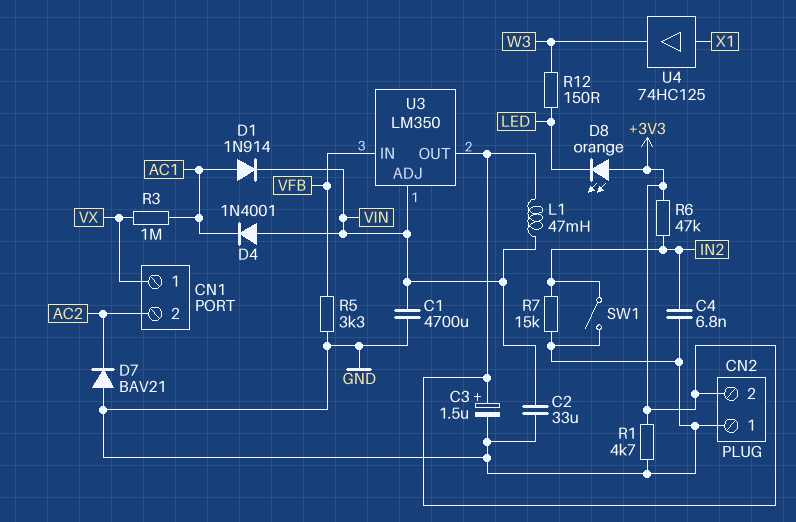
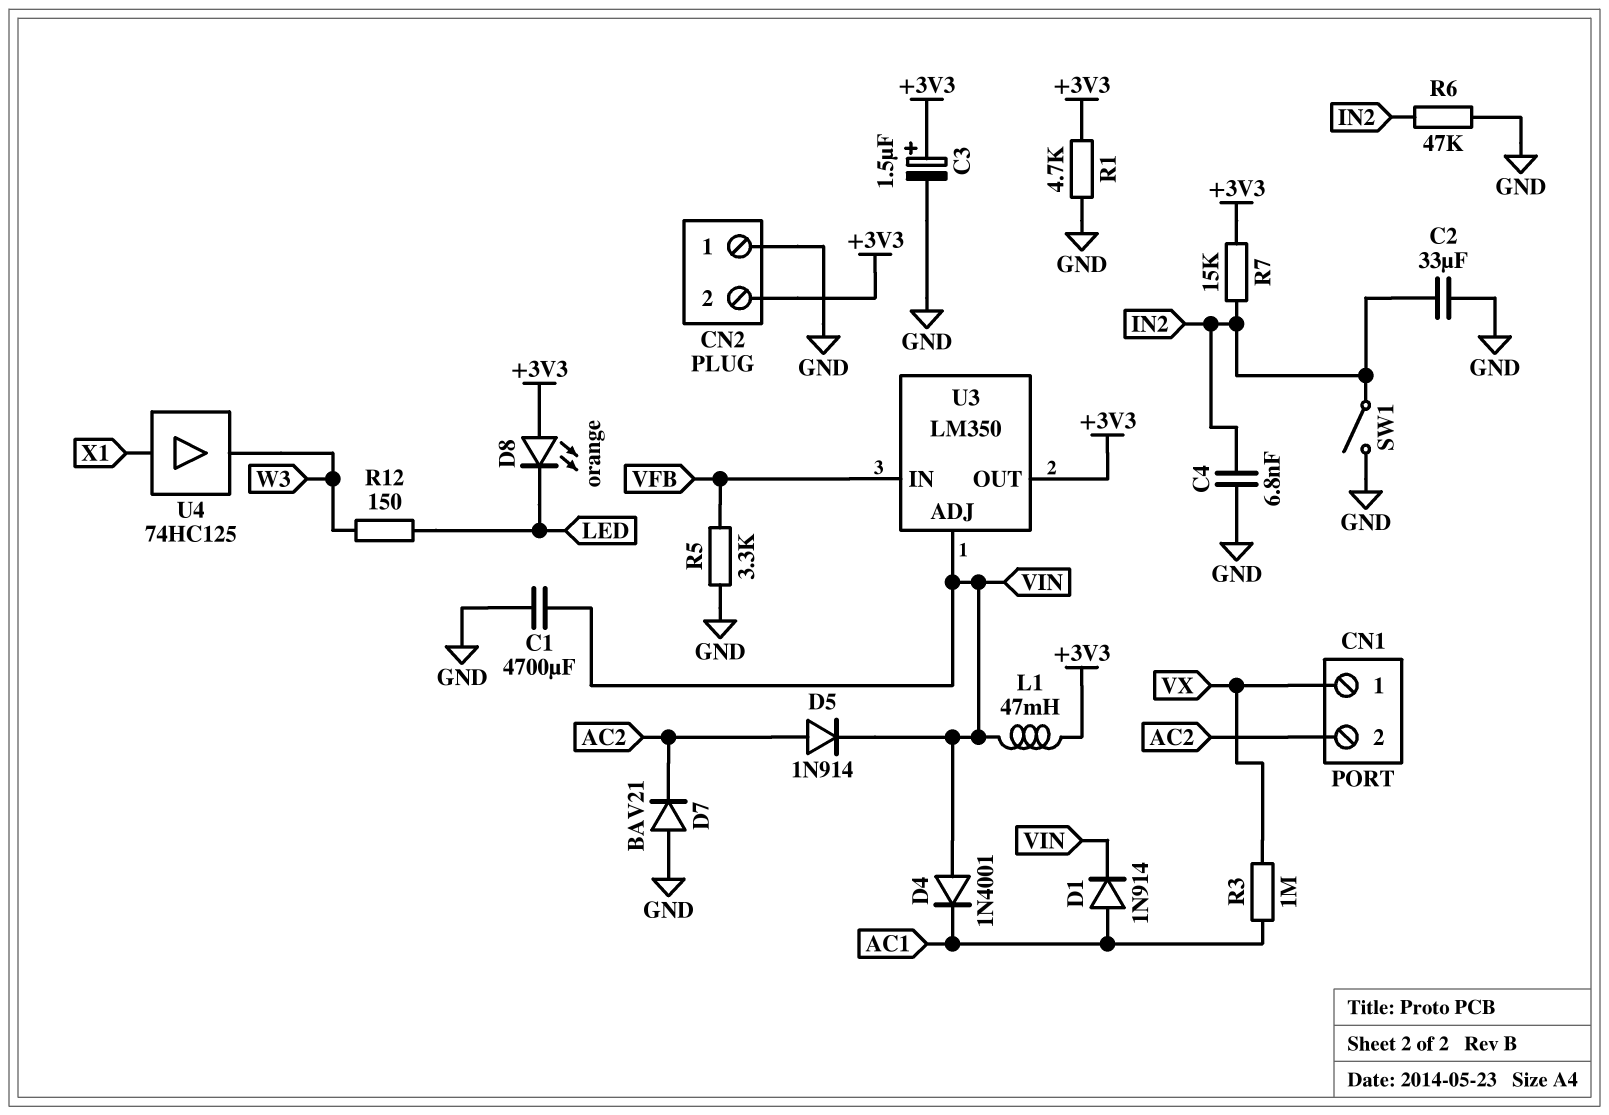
C2: 33uF (GND, VIN) -> 33uF (GND, IN2)
D5: none -> diode 1N914 (A AC2, K VIN)
R6: 47k (+3V3, IN2) -> 47k (GND, IN2)
R7: 15k (GND, IN2) -> 15k (+3V3, IN2)

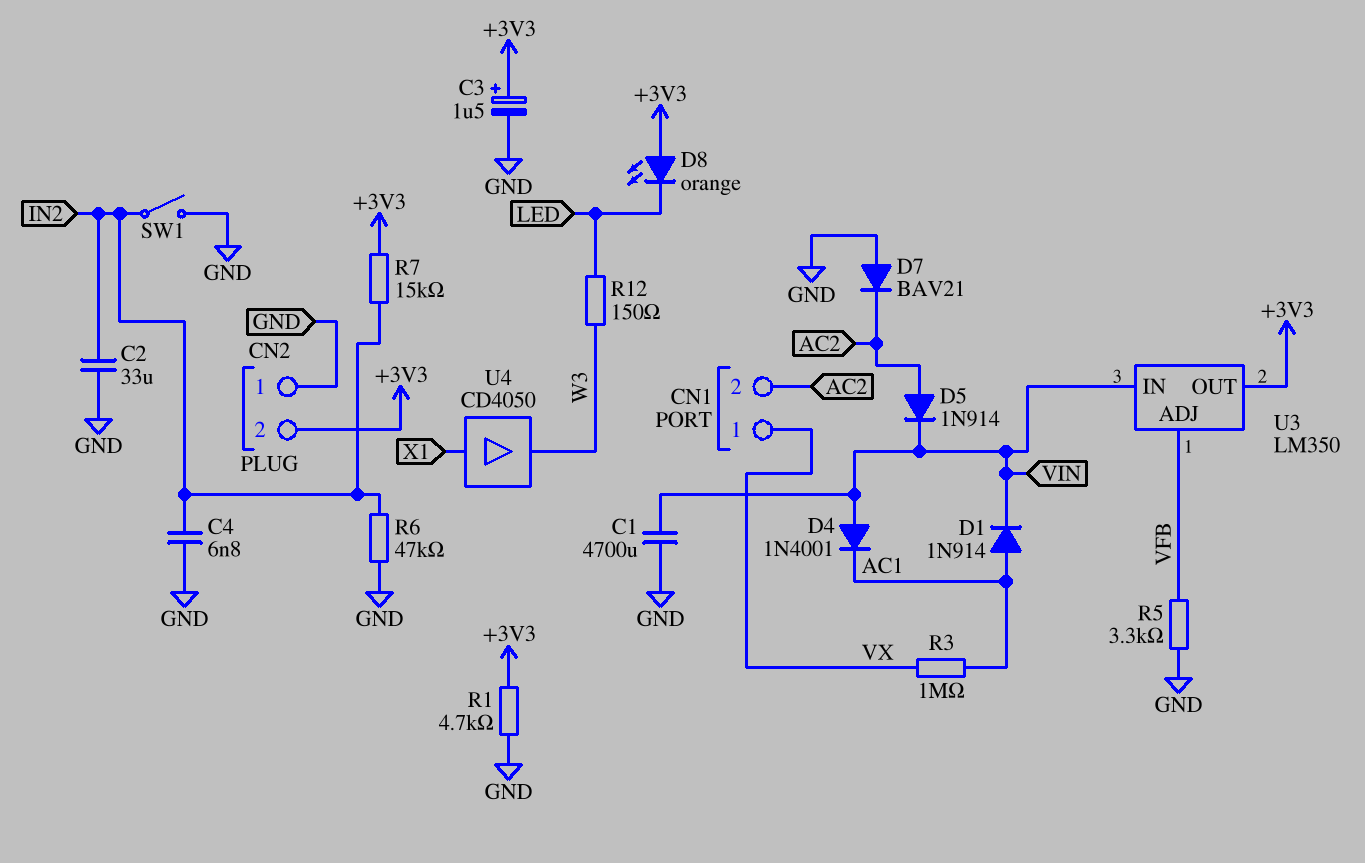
L1: 47mH (+3V3, VIN) -> none
U3 pin ADJ: VIN -> VFB
U3 pin IN: VFB -> VIN
U4: buffer 74HC125 (in X1, out W3) -> buffer CD4050 (in X1, out W3)

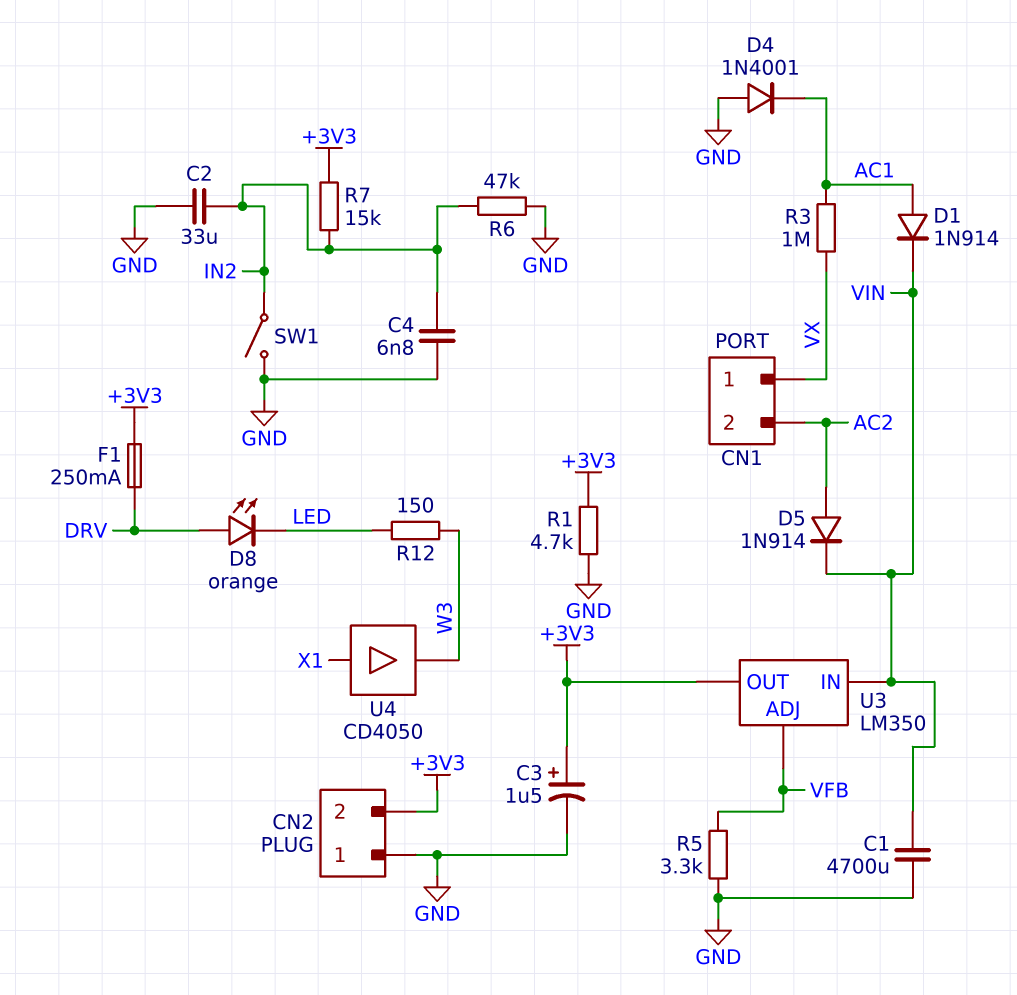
D4: diode 1N4001 (A VIN, K AC1) -> diode 1N4001 (A GND, K AC1)
D7: diode BAV21 (A GND, K AC2) -> none
D8: LED orange (A +3V3, K LED) -> LED orange (A DRV, K LED)
F1: none -> 250mA (+3V3, DRV)

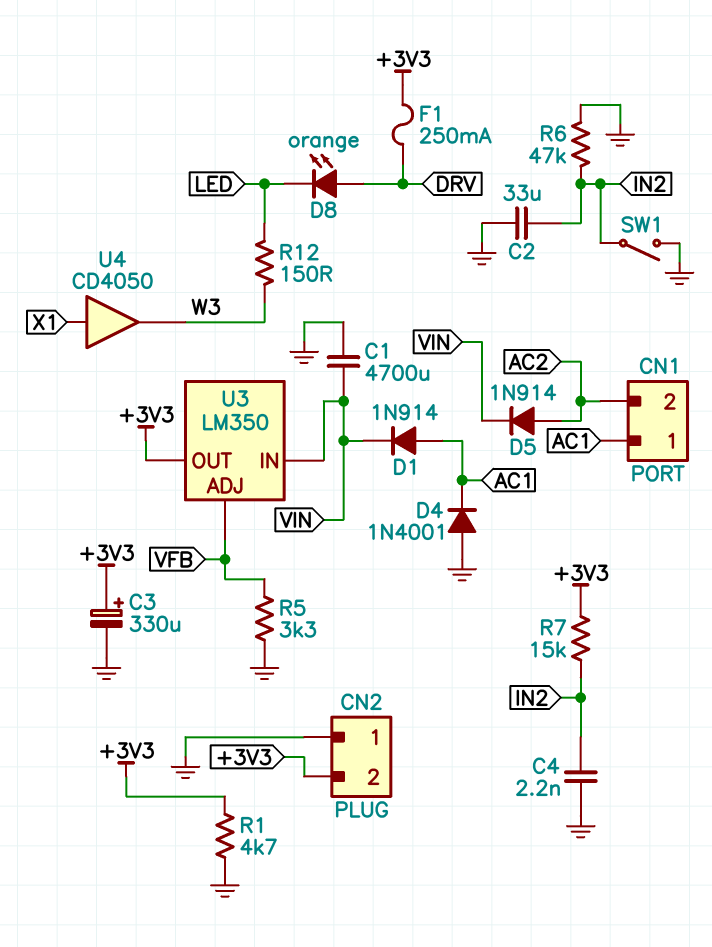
C3: 1.5uF (plus +3V3, minus GND) -> 330uF (plus +3V3, minus GND)
C4: 6.8nF (GND, IN2) -> 2.2nF (GND, IN2)
CN1 pin 1: VX -> AC1
R3: 1M (AC1, VX) -> none

